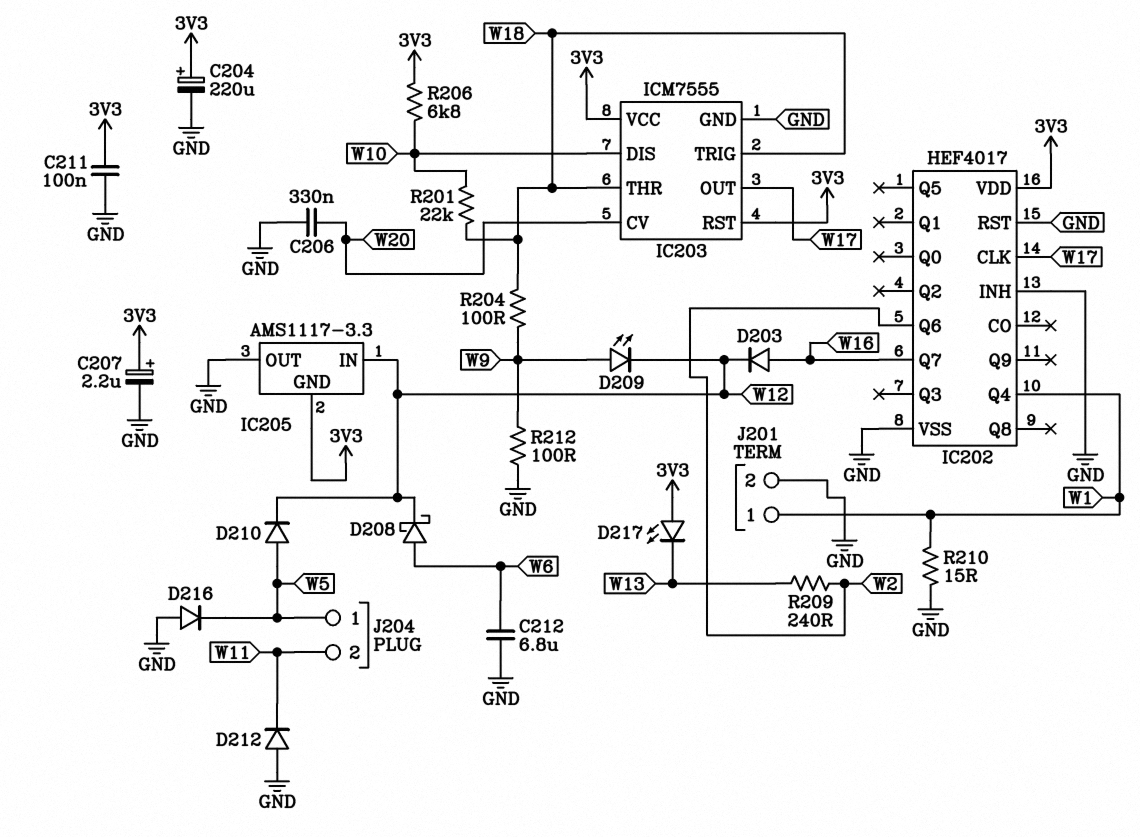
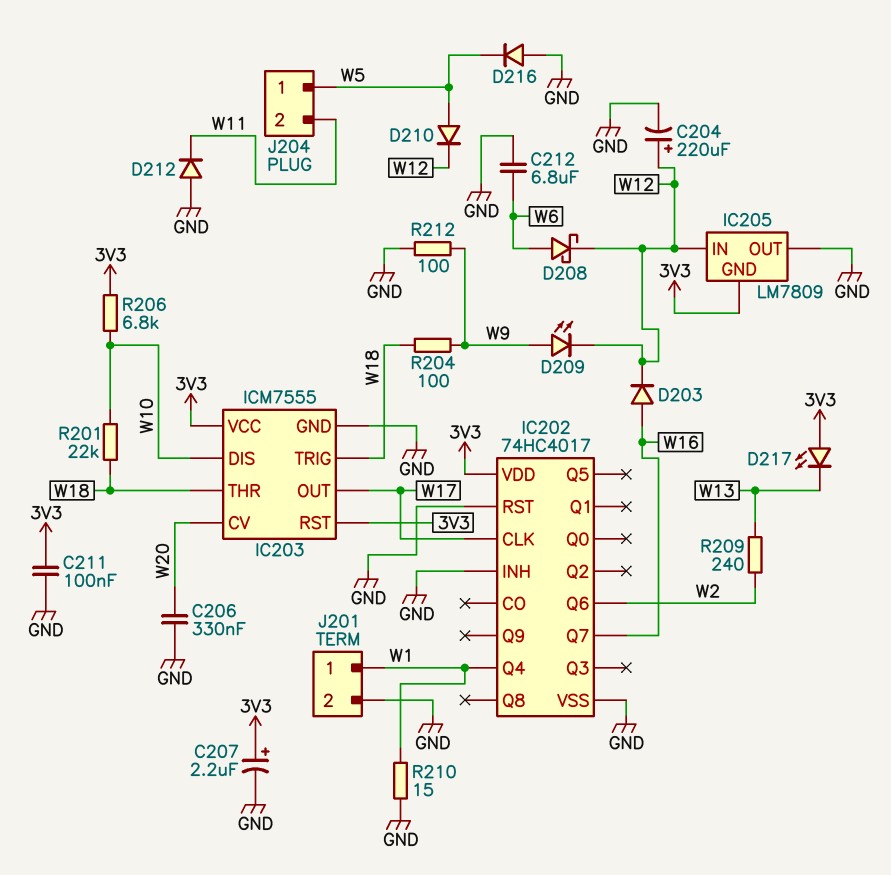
C204: 220uF (plus 3V3, minus GND) -> 220uF (plus W12, minus GND)
IC202: HEF4017 -> 74HC4017
IC205: AMS1117-3.3 -> LM7809

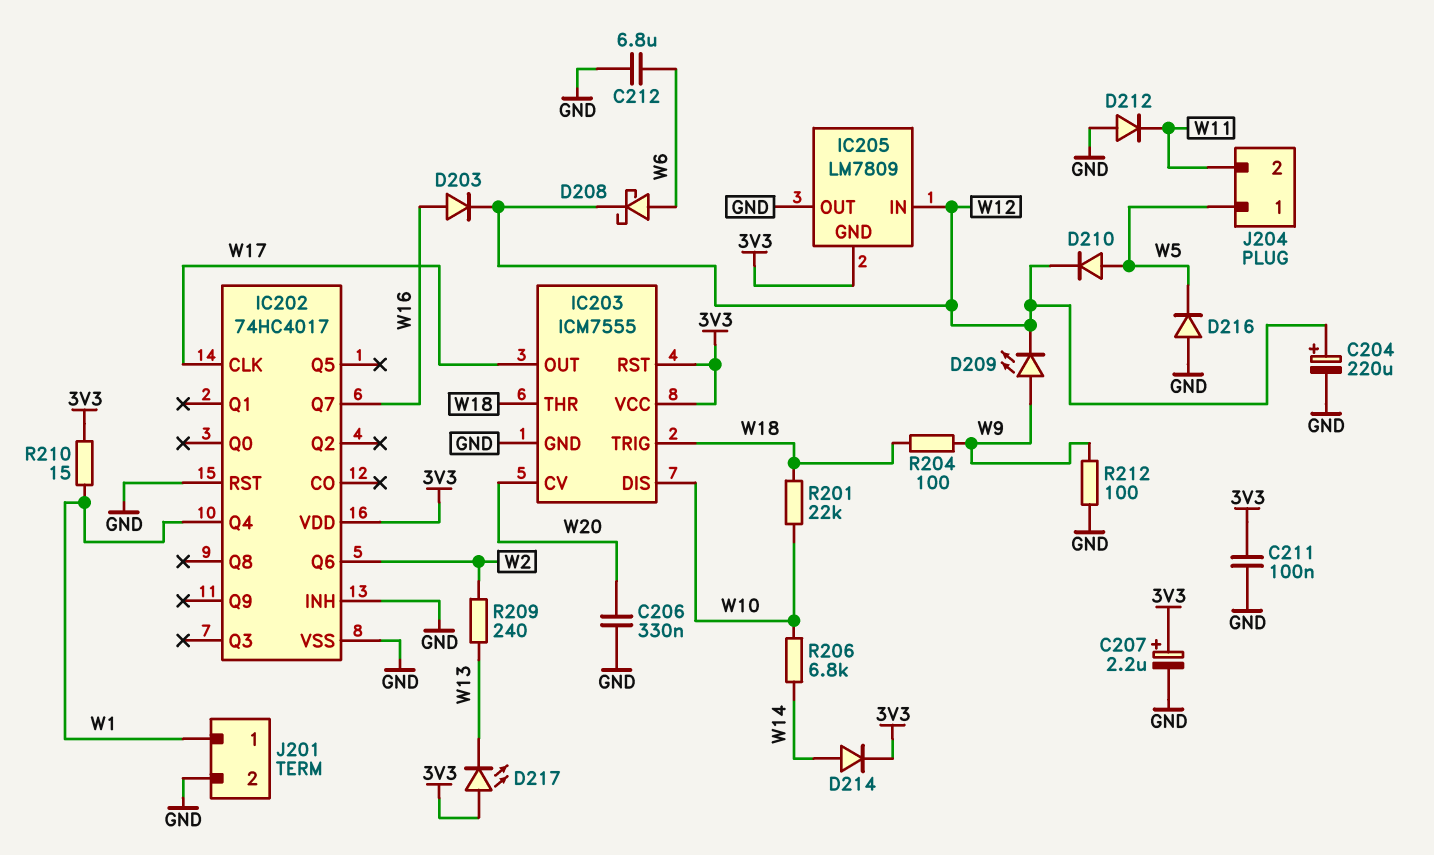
D214: none -> diode (A W14, K 3V3)
R206: 6.8k (3V3, W10) -> 6.8k (W10, W14)
R210: 15 (GND, W1) -> 15 (3V3, W1)

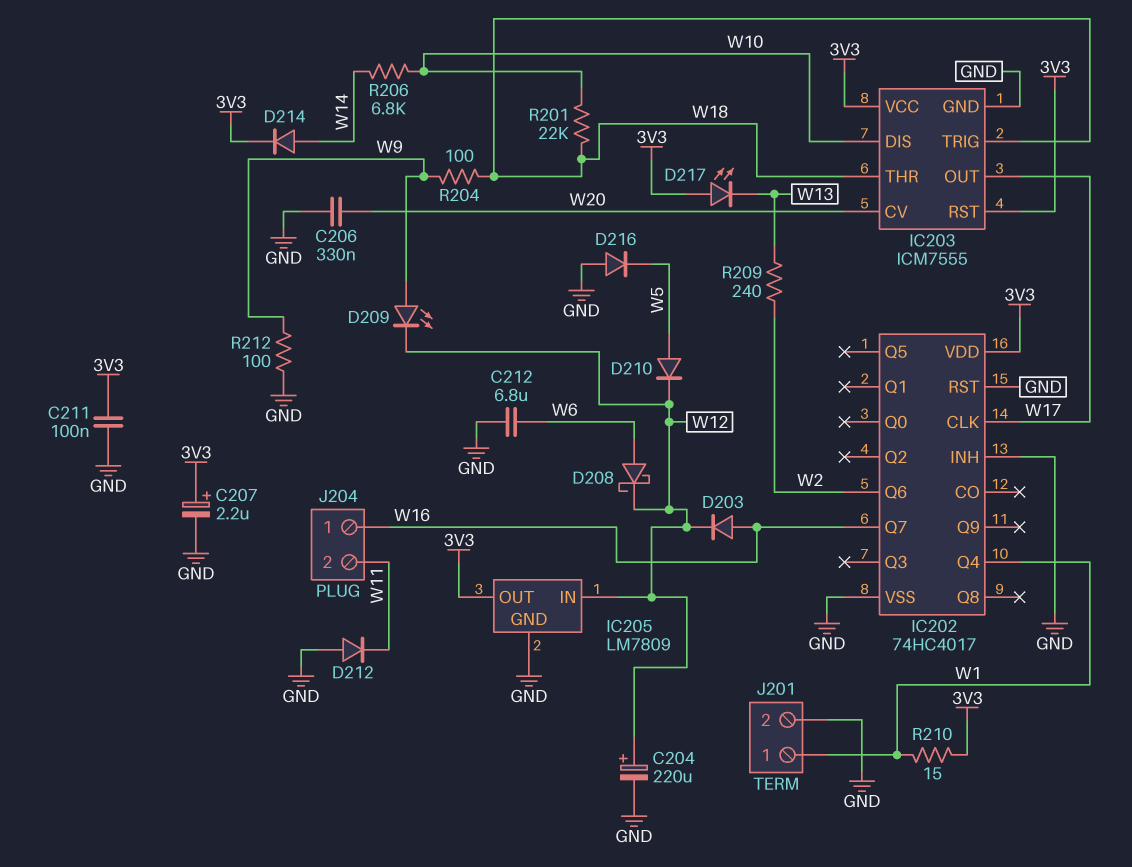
IC205 pin GND: 3V3 -> GND
IC205 pin OUT: GND -> 3V3
J204 pin 1: W5 -> W16

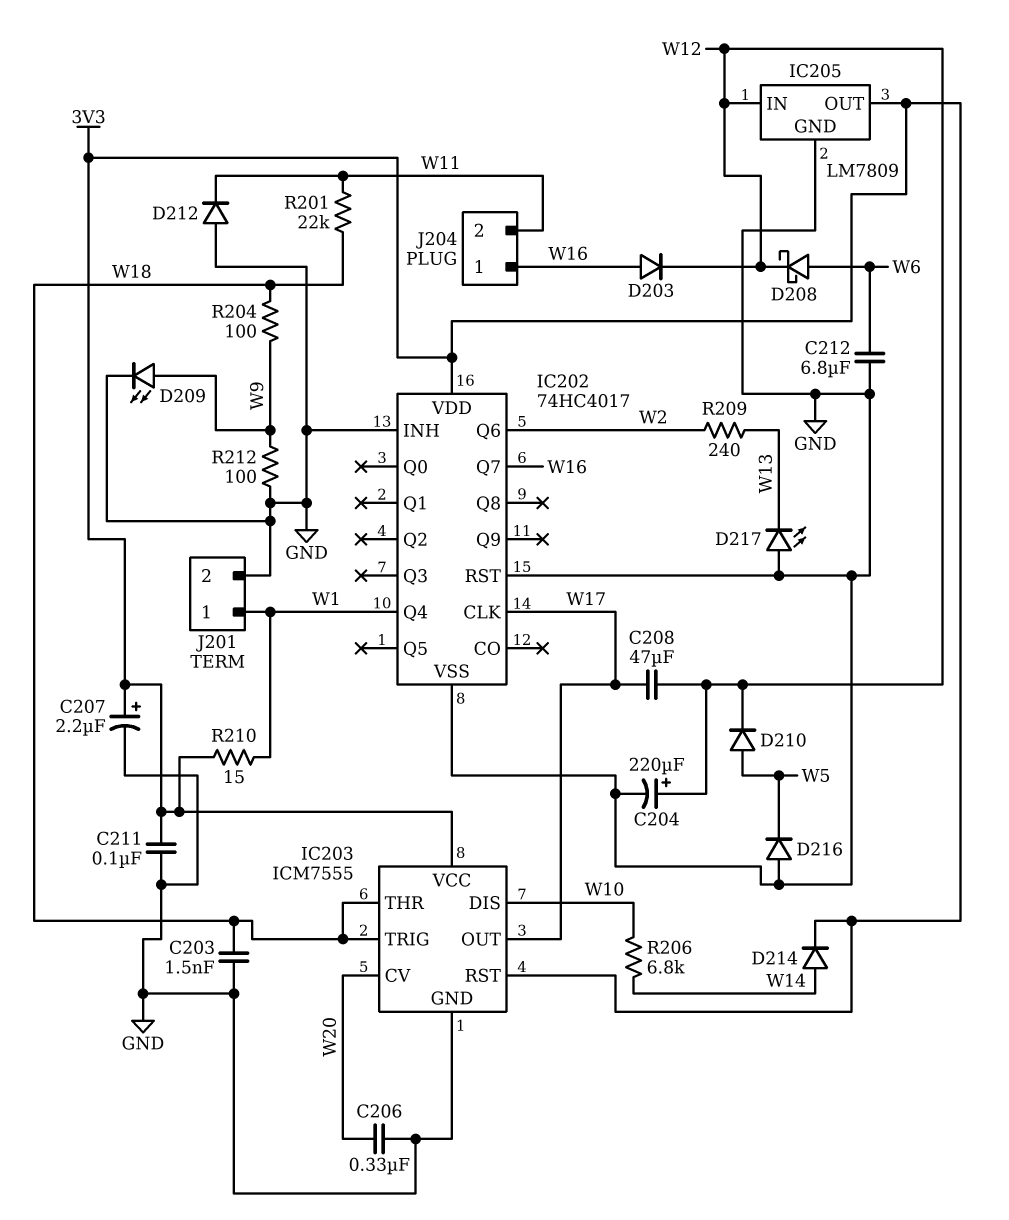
C203: none -> 1.5nF (GND, W18)
C208: none -> 47uF (W12, W17)
D209: LED (A W9, K W12) -> LED (A W9, K GND)
D217: LED (A 3V3, K W13) -> LED (A GND, K W13)
R201: 22k (W10, W18) -> 22k (W11, W18)

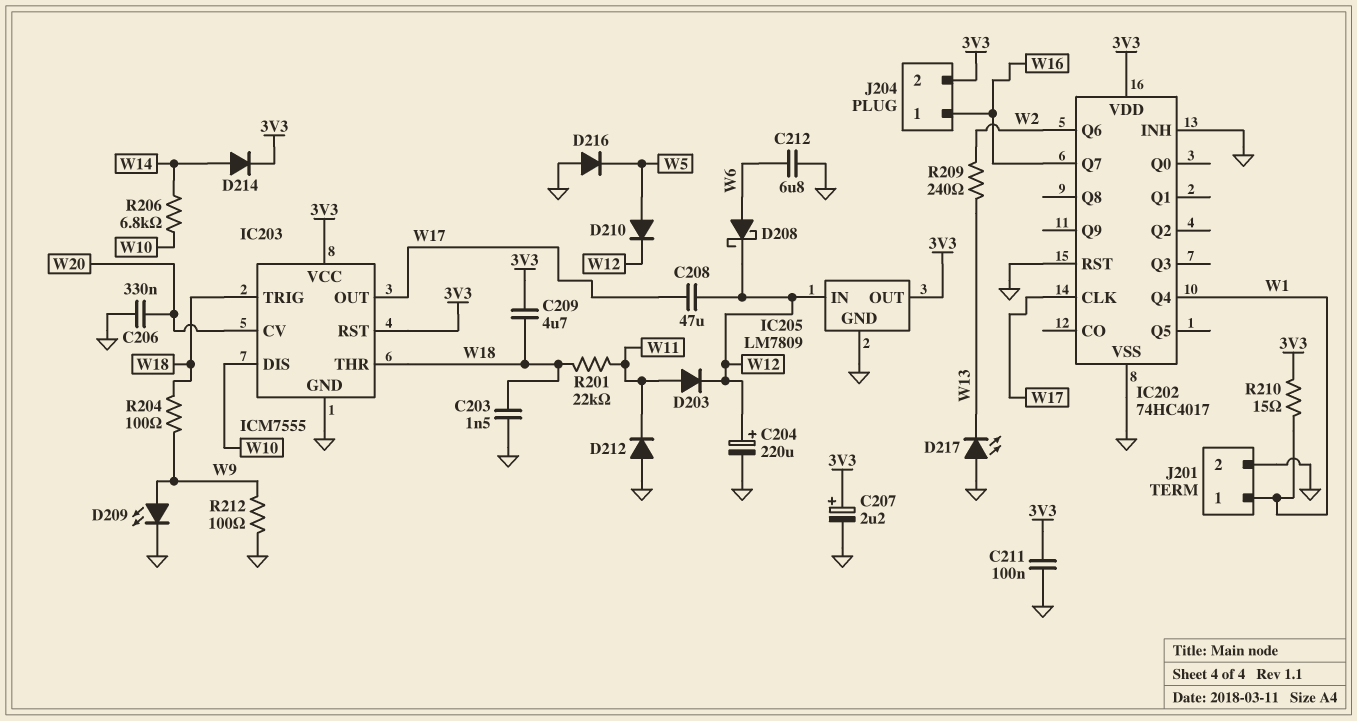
C209: none -> 4.7uF (3V3, W18)
D203: diode (A W16, K W12) -> diode (A W11, K W12)
J204 pin 2: W11 -> 3V3

